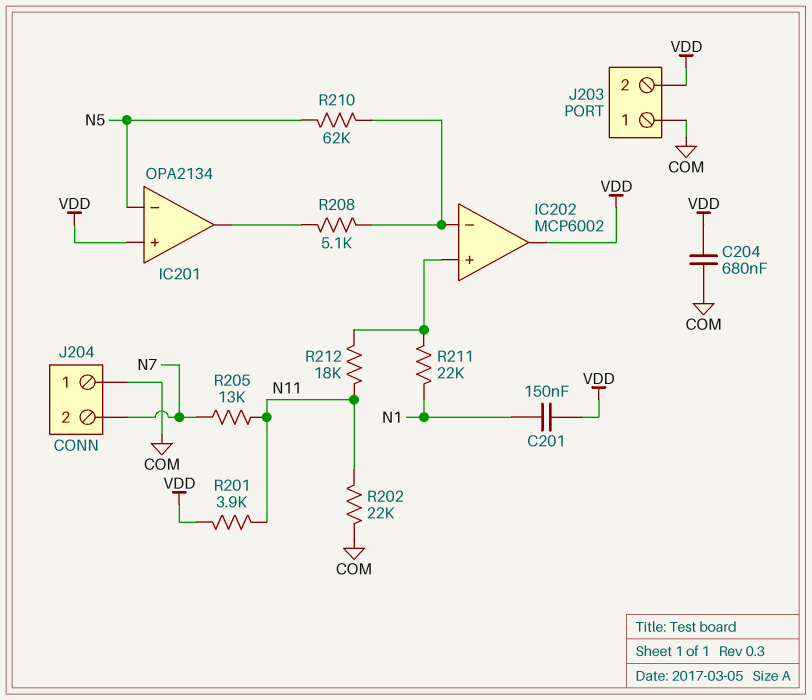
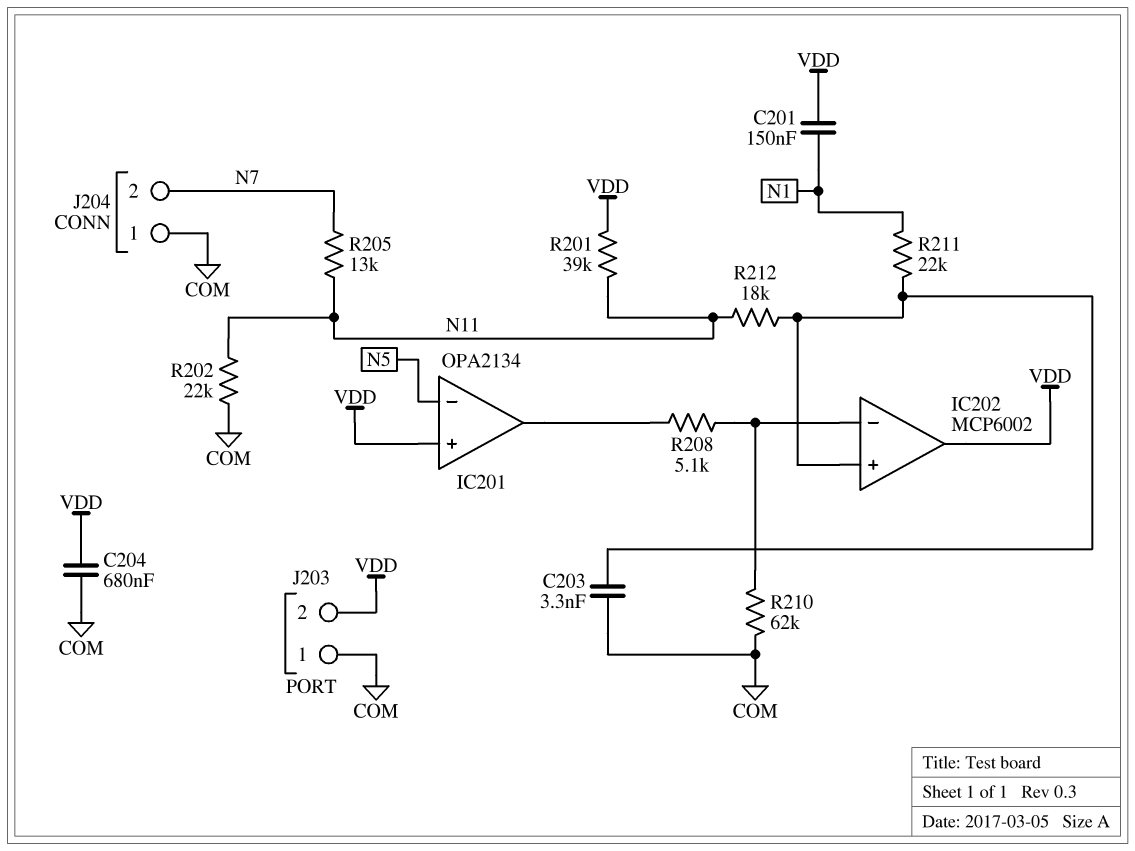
C203: none -> 3.3nF (COM, IC202/in+)
R201: 3.9k (N11, VDD) -> 39k (N11, VDD)
R210: 62k (IC202/in-, N5) -> 62k (COM, IC202/in-)

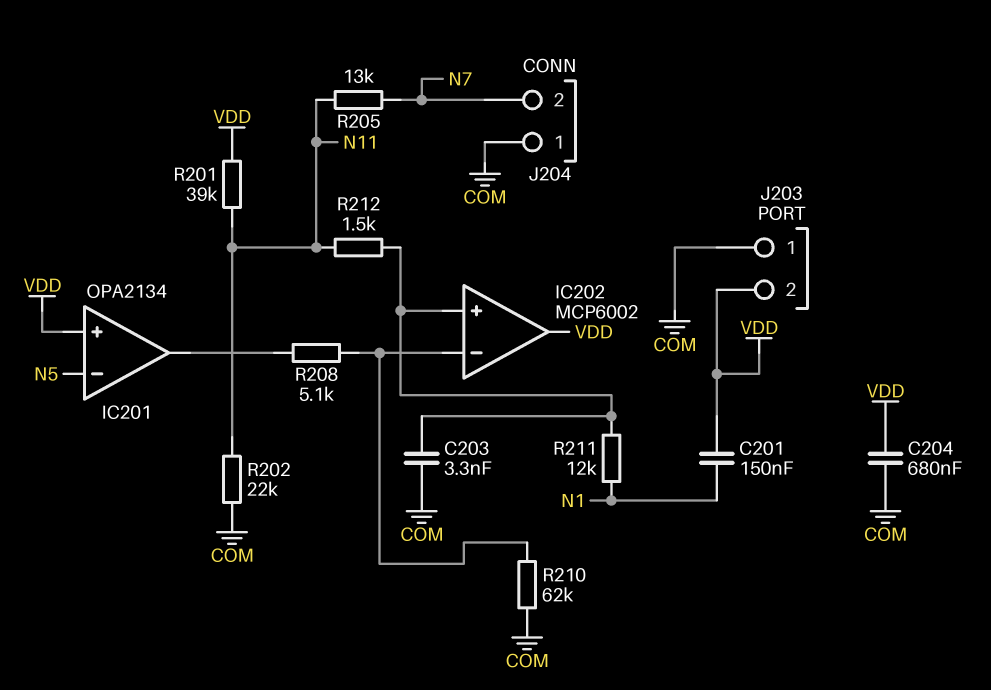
R211: 22k (IC202/in+, N1) -> 12k (IC202/in+, N1)
R212: 18k (IC202/in+, N11) -> 1.5k (IC202/in+, N11)

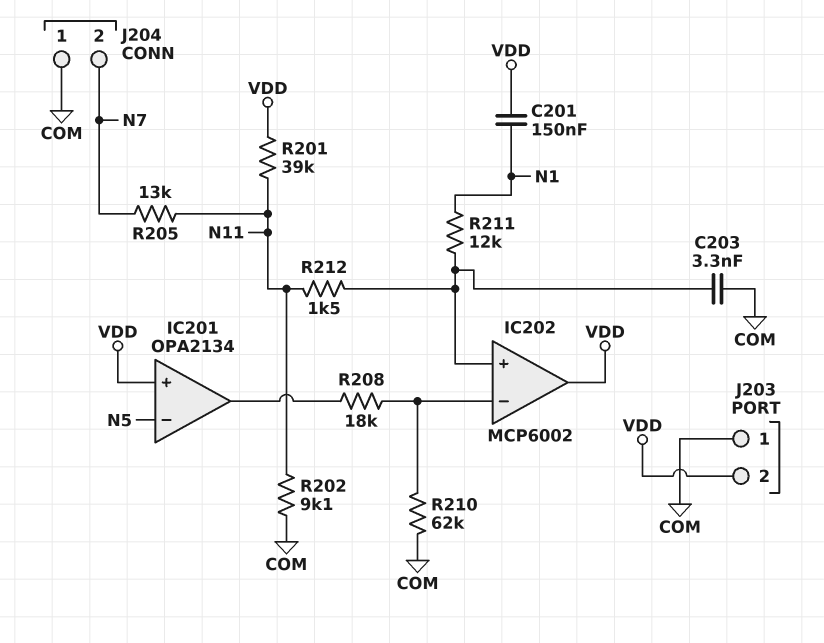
C204: 680nF (COM, VDD) -> none
R202: 22k (COM, N11) -> 9.1k (COM, N11)
R208: 5.1k (IC201/out, IC202/in-) -> 18k (IC201/out, IC202/in-)

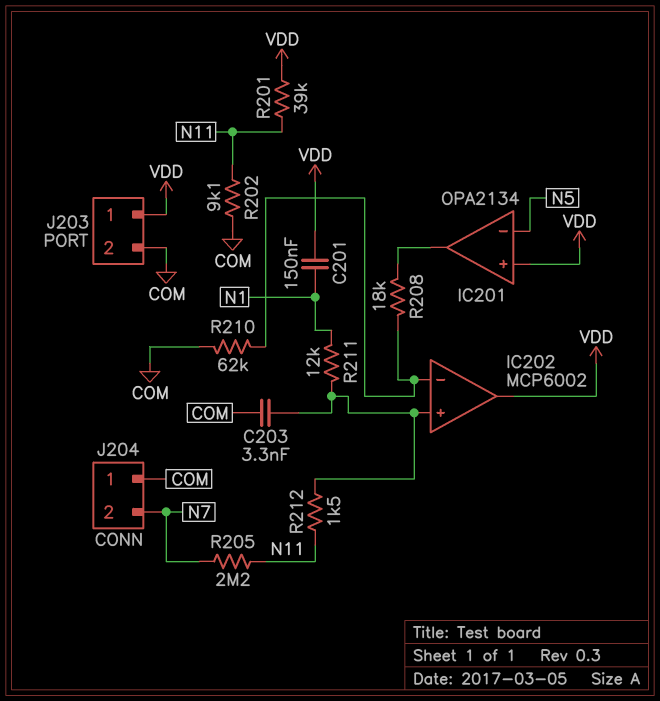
J203 pin 1: COM -> VDD
J203 pin 2: VDD -> COM
R205: 13k (N7, N11) -> 2.2M (N7, N11)

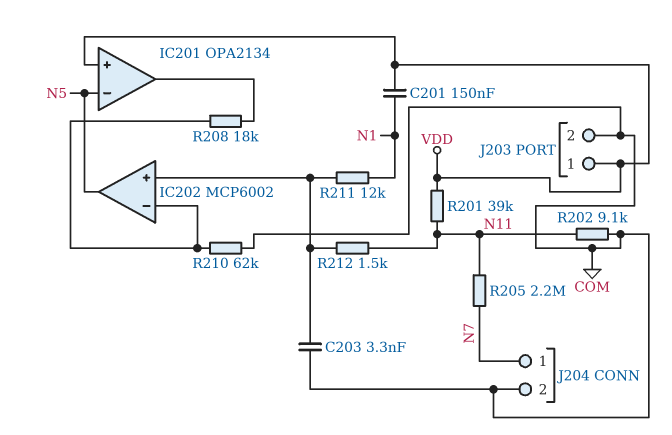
IC202 pin out: VDD -> N5
J204 pin 1: COM -> N7
J204 pin 2: N7 -> COM

